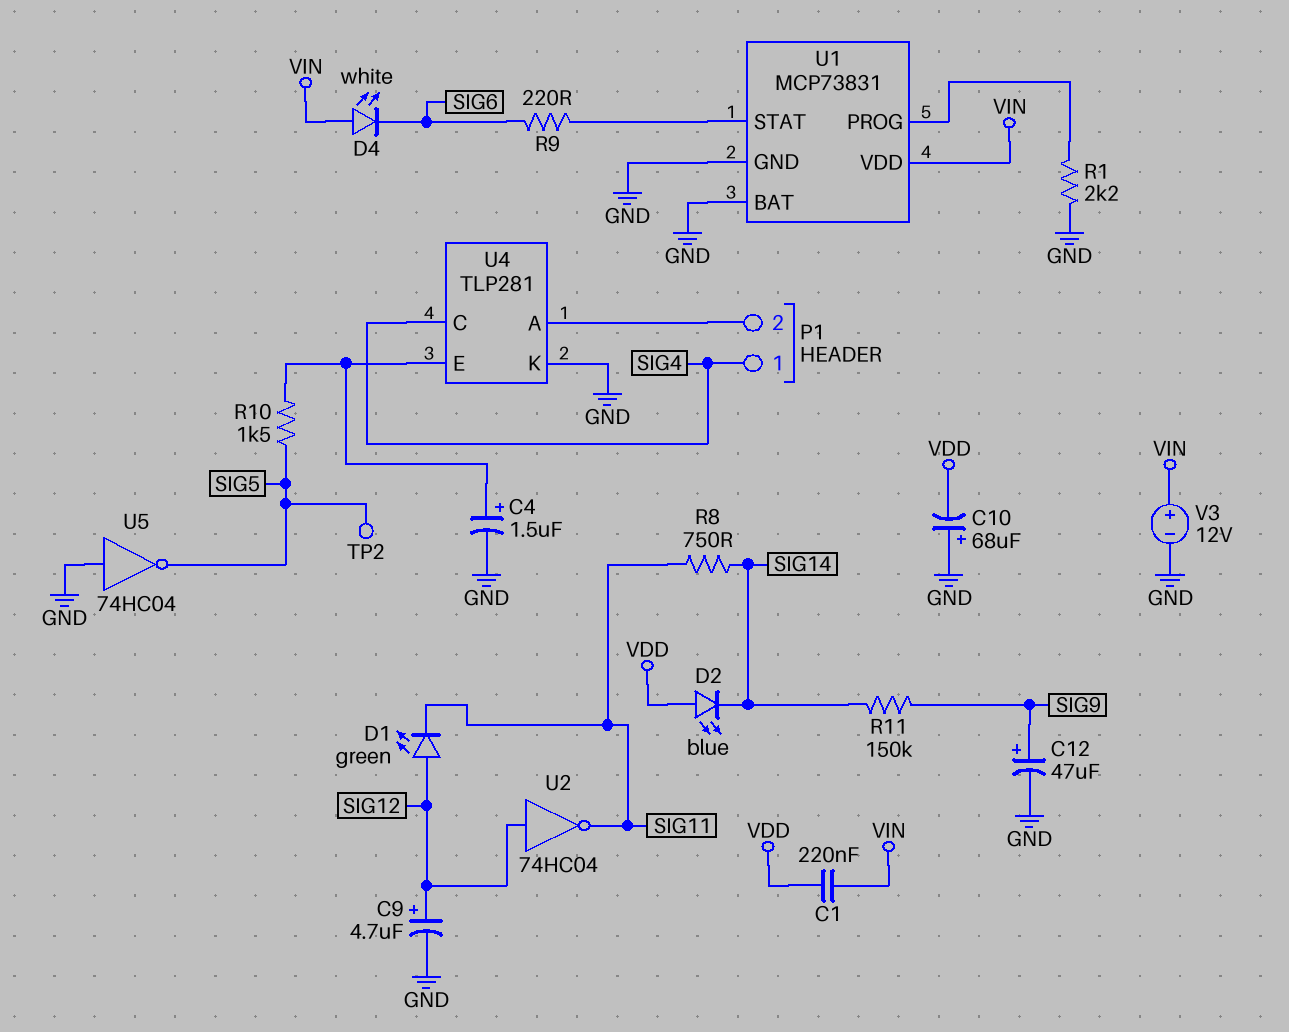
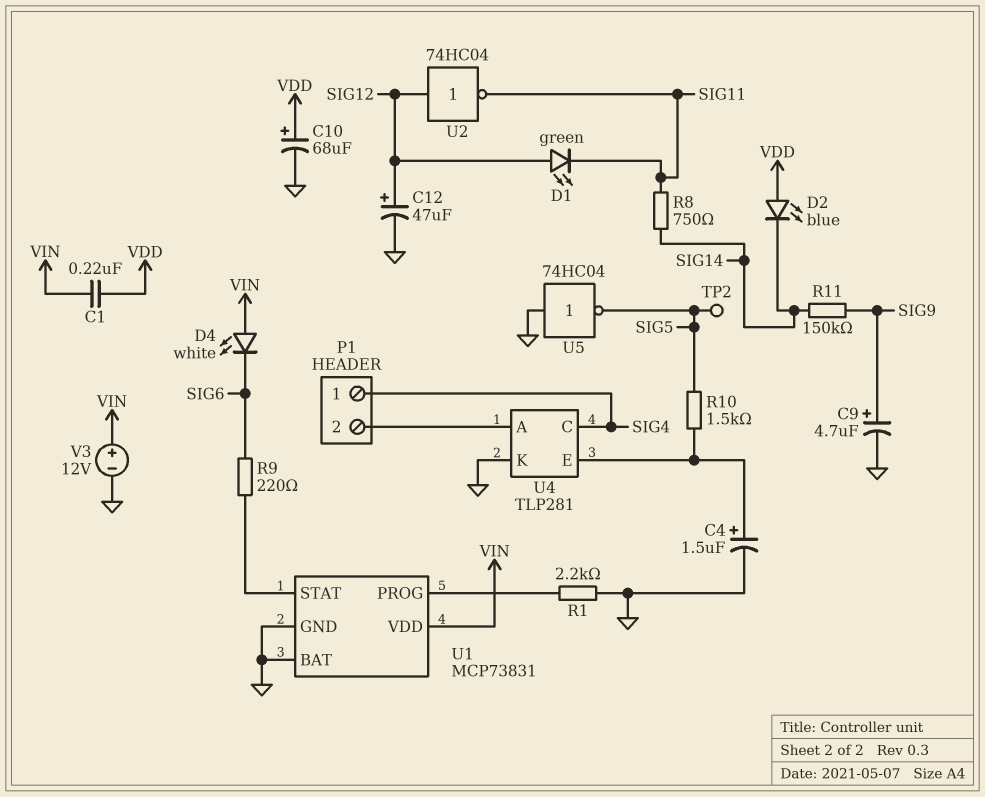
C9: 4.7uF (plus SIG12, minus GND) -> 4.7uF (plus SIG9, minus GND)
C10: 68uF (plus GND, minus VDD) -> 68uF (plus VDD, minus GND)
C12: 47uF (plus SIG9, minus GND) -> 47uF (plus SIG12, minus GND)

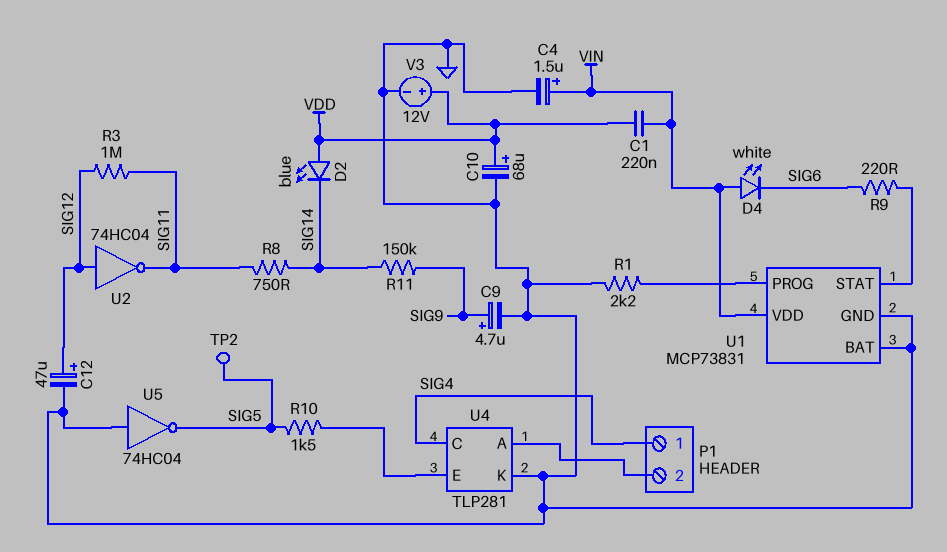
C4: 1.5uF (plus U4/E, minus GND) -> 1.5uF (plus VIN, minus GND)
D1: LED green (A SIG12, K SIG11) -> none
R3: none -> 1M (SIG11, SIG12)
V3: 12V (plus VIN, minus GND) -> 12V (plus VDD, minus GND)

